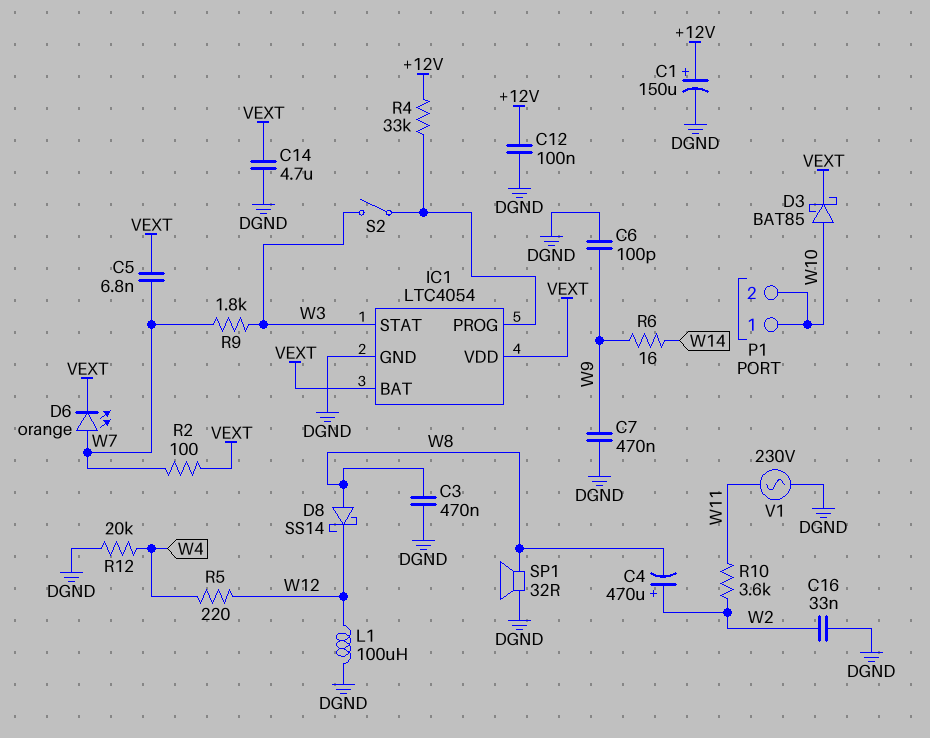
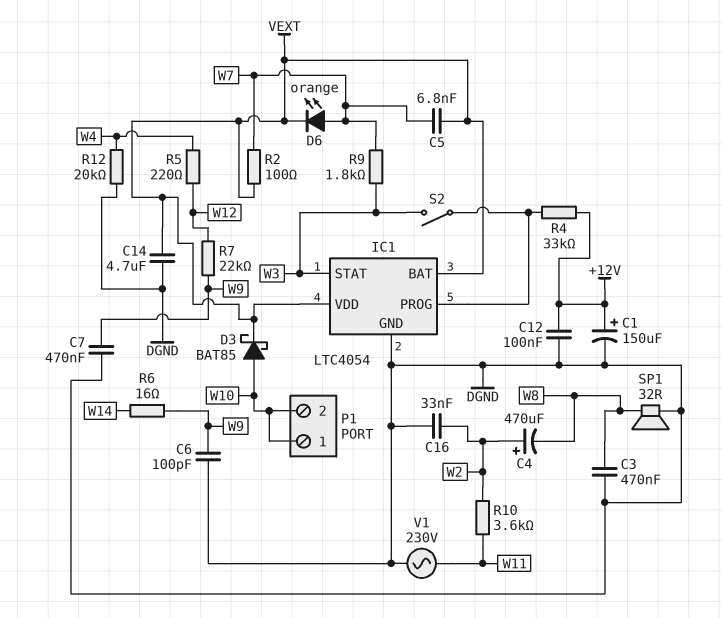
D8: schottky SS14 (A W8, K W12) -> none
L1: 100uH (DGND, W12) -> none
R7: none -> 22k (W9, W12)

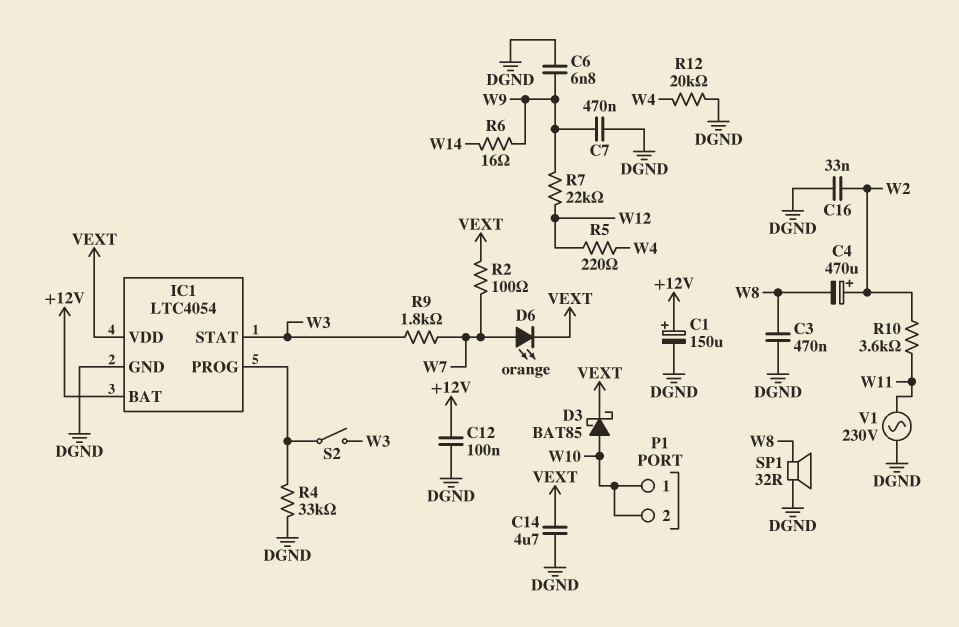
C5: 6.8nF (VEXT, W7) -> none
C6: 100pF (DGND, W9) -> 6.8nF (DGND, W9)
IC1 pin BAT: VEXT -> +12V
R4: 33k (+12V, IC1/PROG) -> 33k (DGND, IC1/PROG)

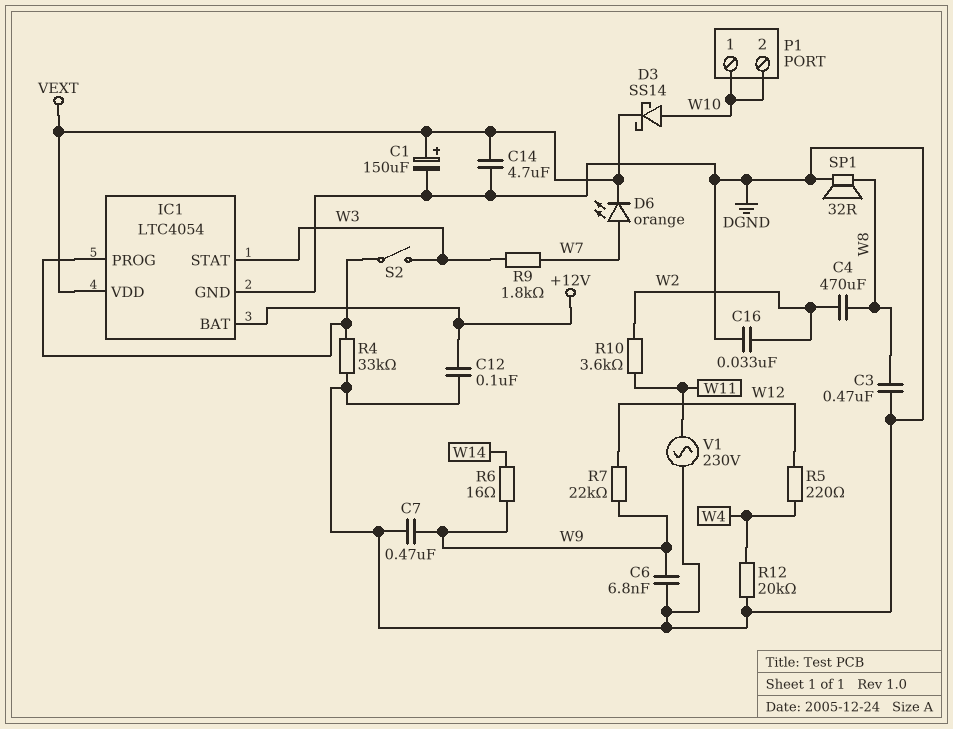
C1: 150uF (plus +12V, minus DGND) -> 150uF (plus VEXT, minus DGND)
C4: 470uF (plus W2, minus W8) -> 470uF (W2, W8)
D3: schottky BAT85 (A W10, K VEXT) -> schottky SS14 (A W10, K VEXT)
R2: 100 (VEXT, W7) -> none

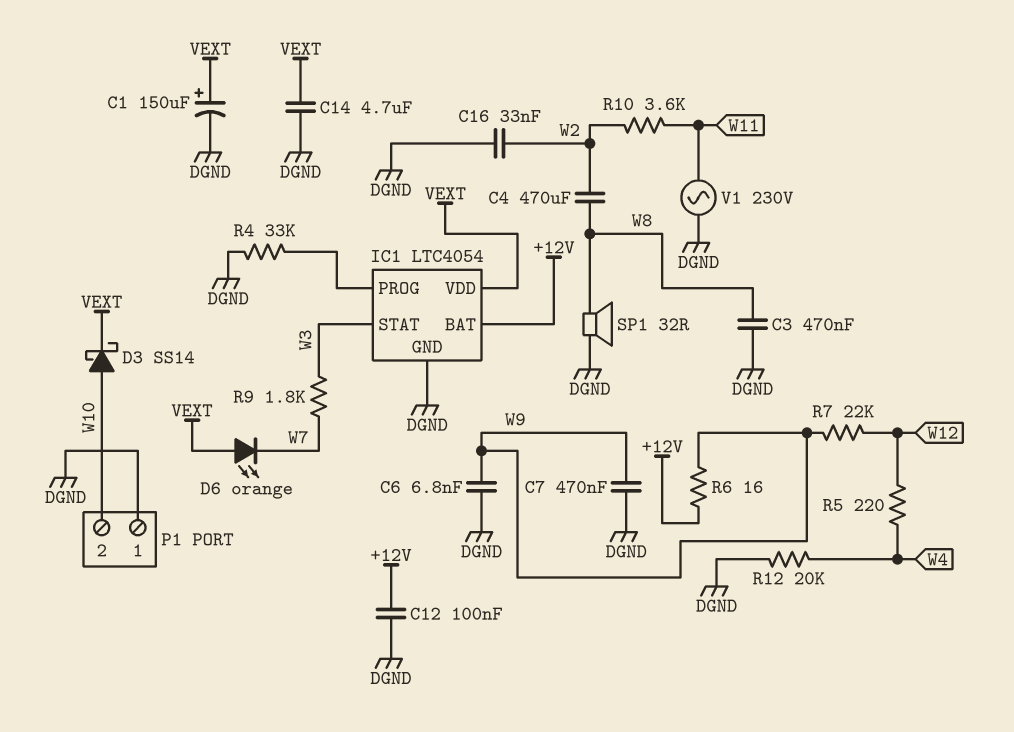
D6: LED orange (A W7, K VEXT) -> LED orange (A VEXT, K W7)
P1 pin 1: W10 -> DGND
R6: 16 (W9, W14) -> 16 (+12V, W9)
S2: switch (IC1/PROG, W3) -> none

